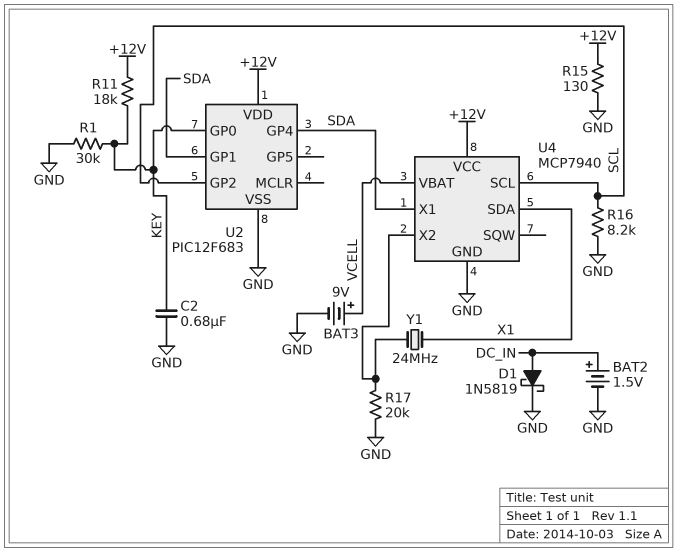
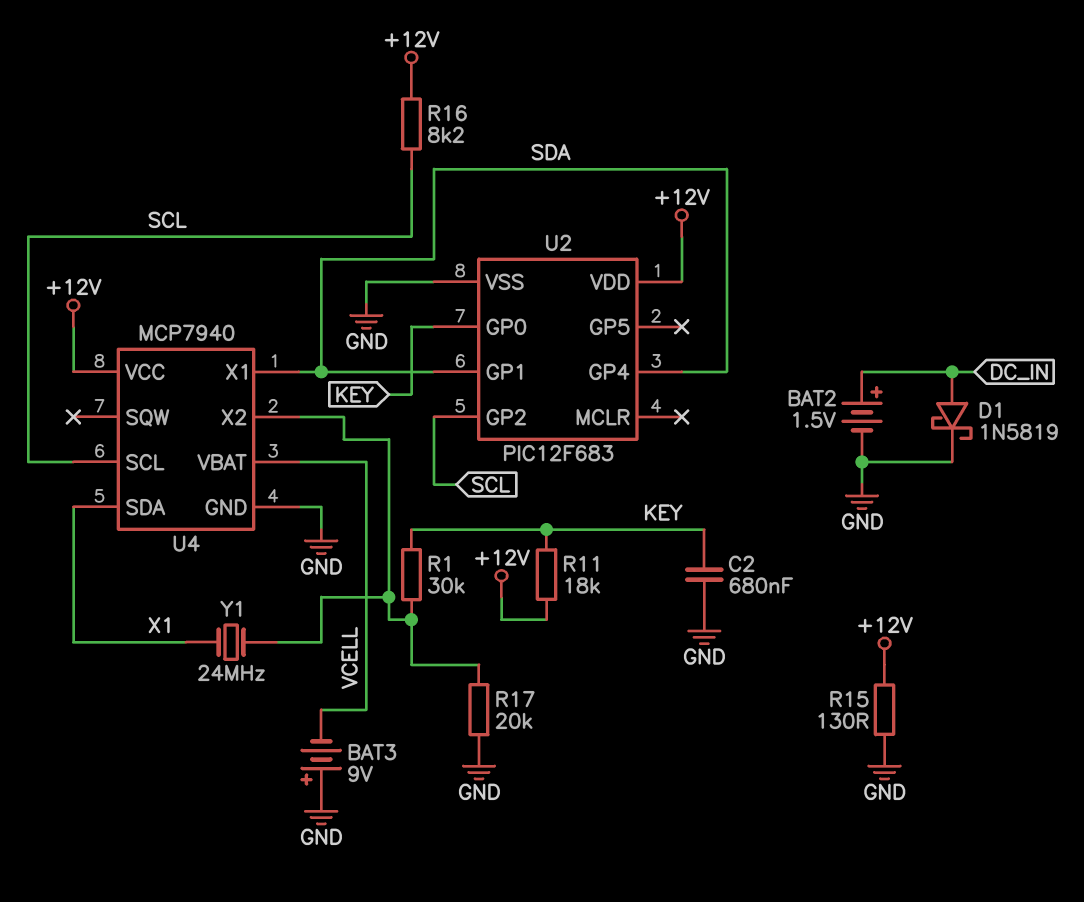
BAT3: 9V (plus VCELL, minus GND) -> 9V (plus GND, minus VCELL)
R1: 30k (GND, KEY) -> 30k (KEY, U4/X2)
R16: 8.2k (GND, SCL) -> 8.2k (+12V, SCL)

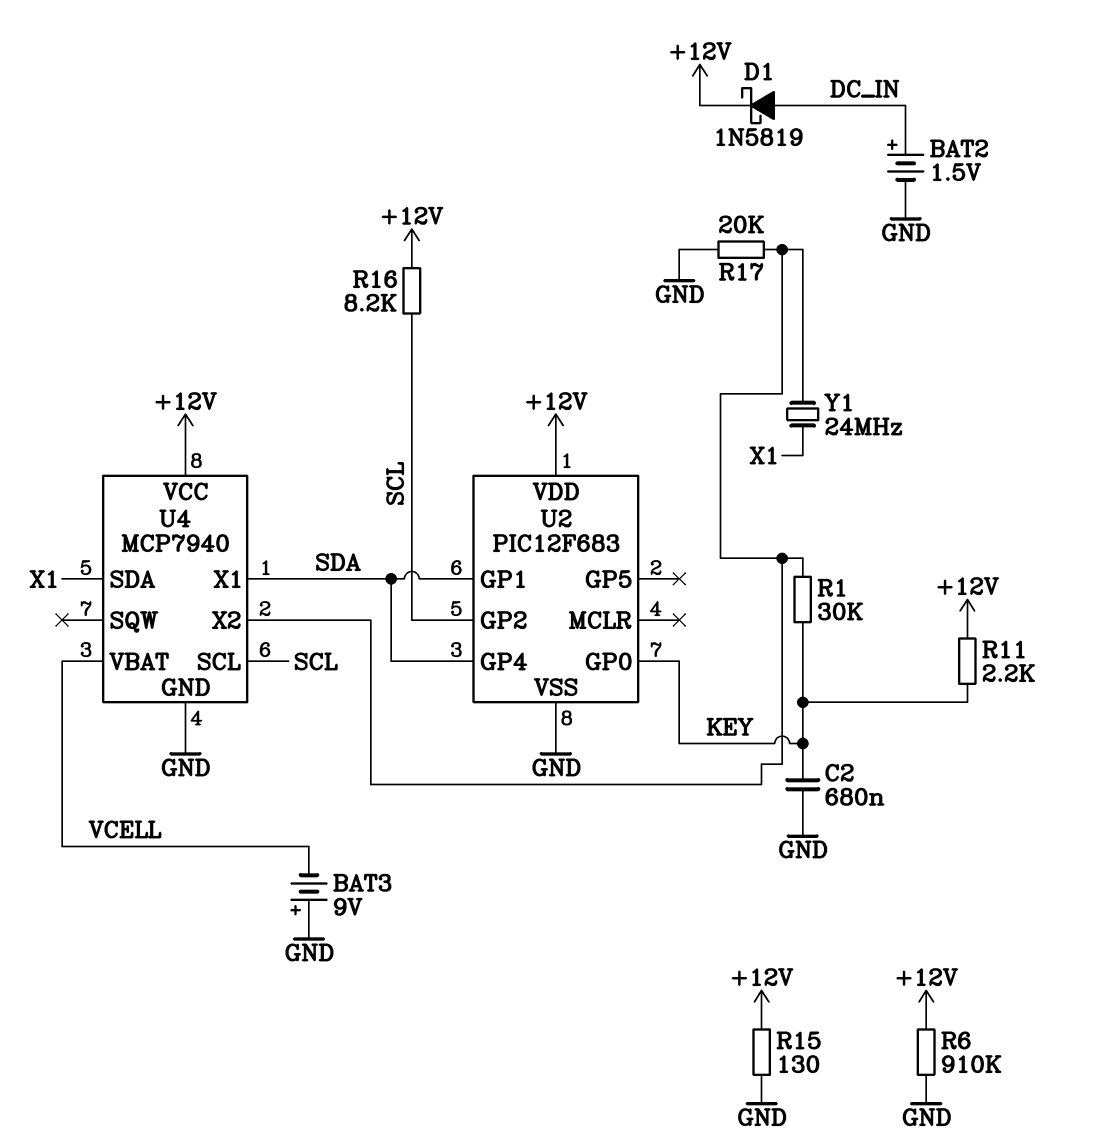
D1: schottky 1N5819 (A DC_IN, K GND) -> schottky 1N5819 (A DC_IN, K +12V)
R6: none -> 910k (+12V, GND)
R11: 18k (+12V, KEY) -> 2.2k (+12V, KEY)

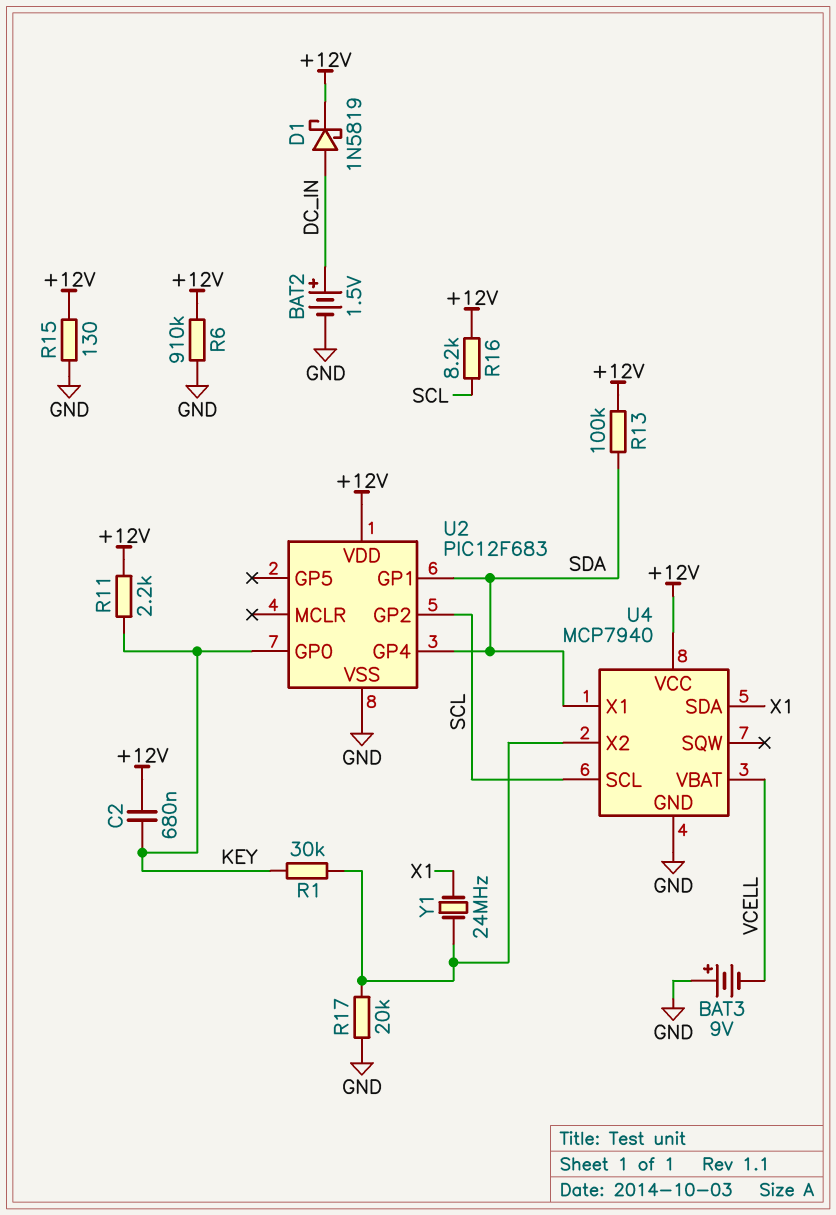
C2: 680nF (GND, KEY) -> 680nF (+12V, KEY)
R13: none -> 100k (+12V, SDA)

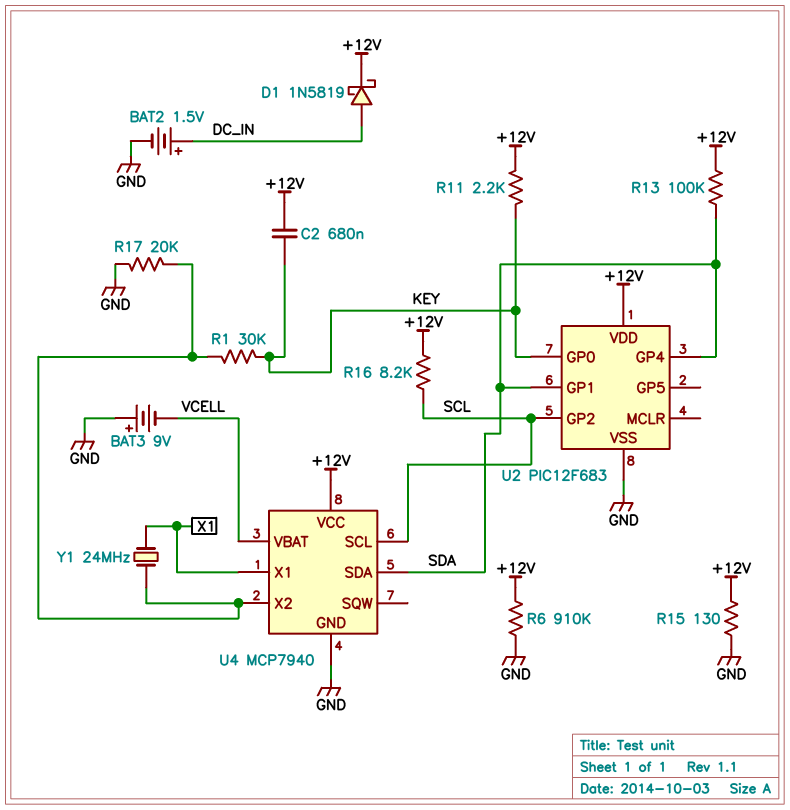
U4 pin SDA: X1 -> SDA
U4 pin X1: SDA -> X1

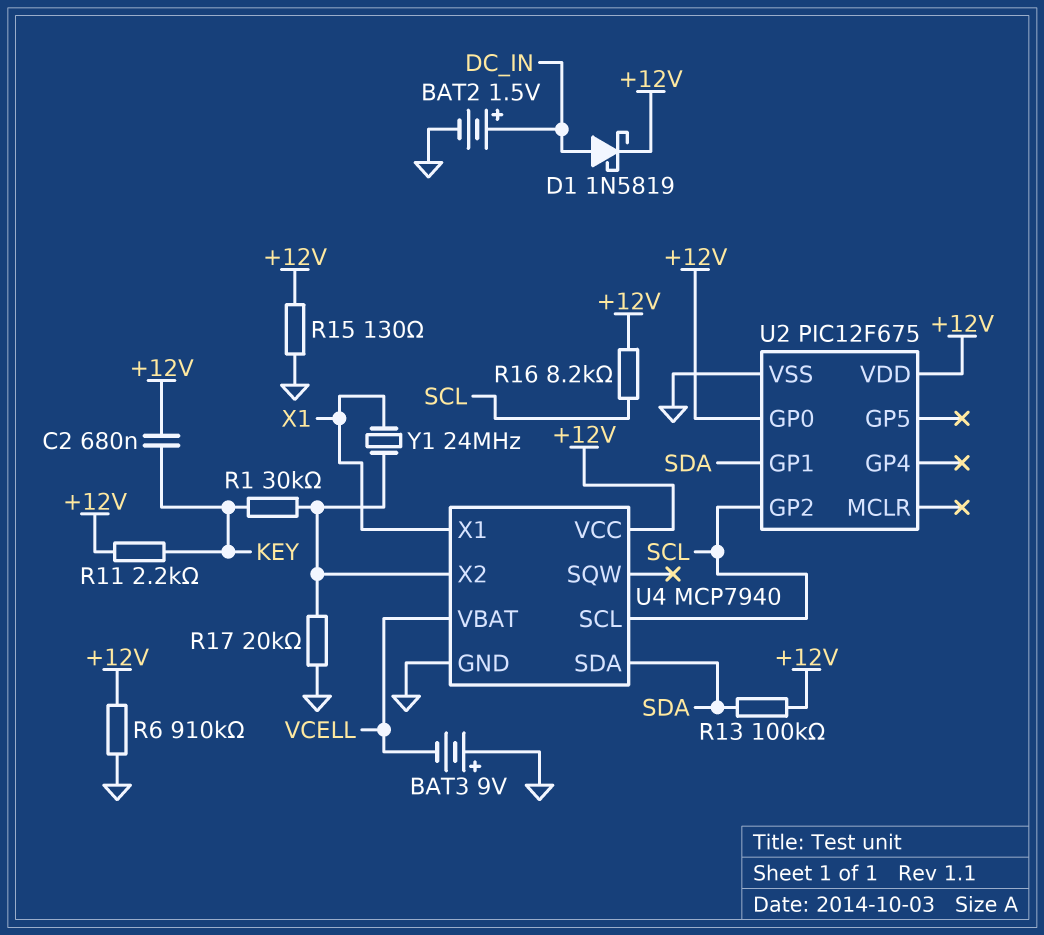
U2: PIC12F683 -> PIC12F675
U2 pin GP0: KEY -> +12V
U2 pin GP4: SDA -> none

